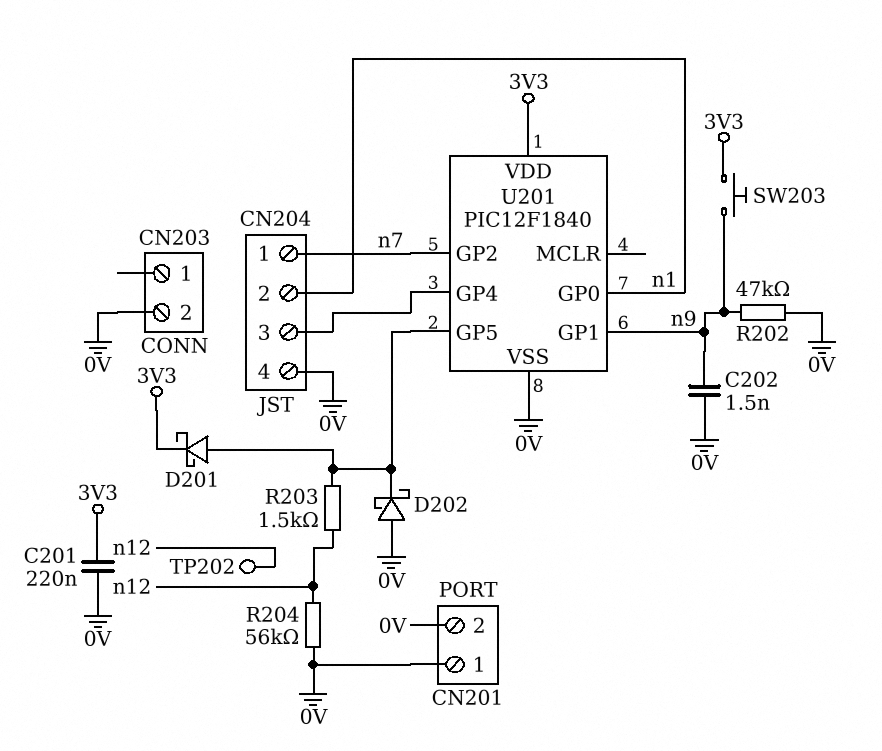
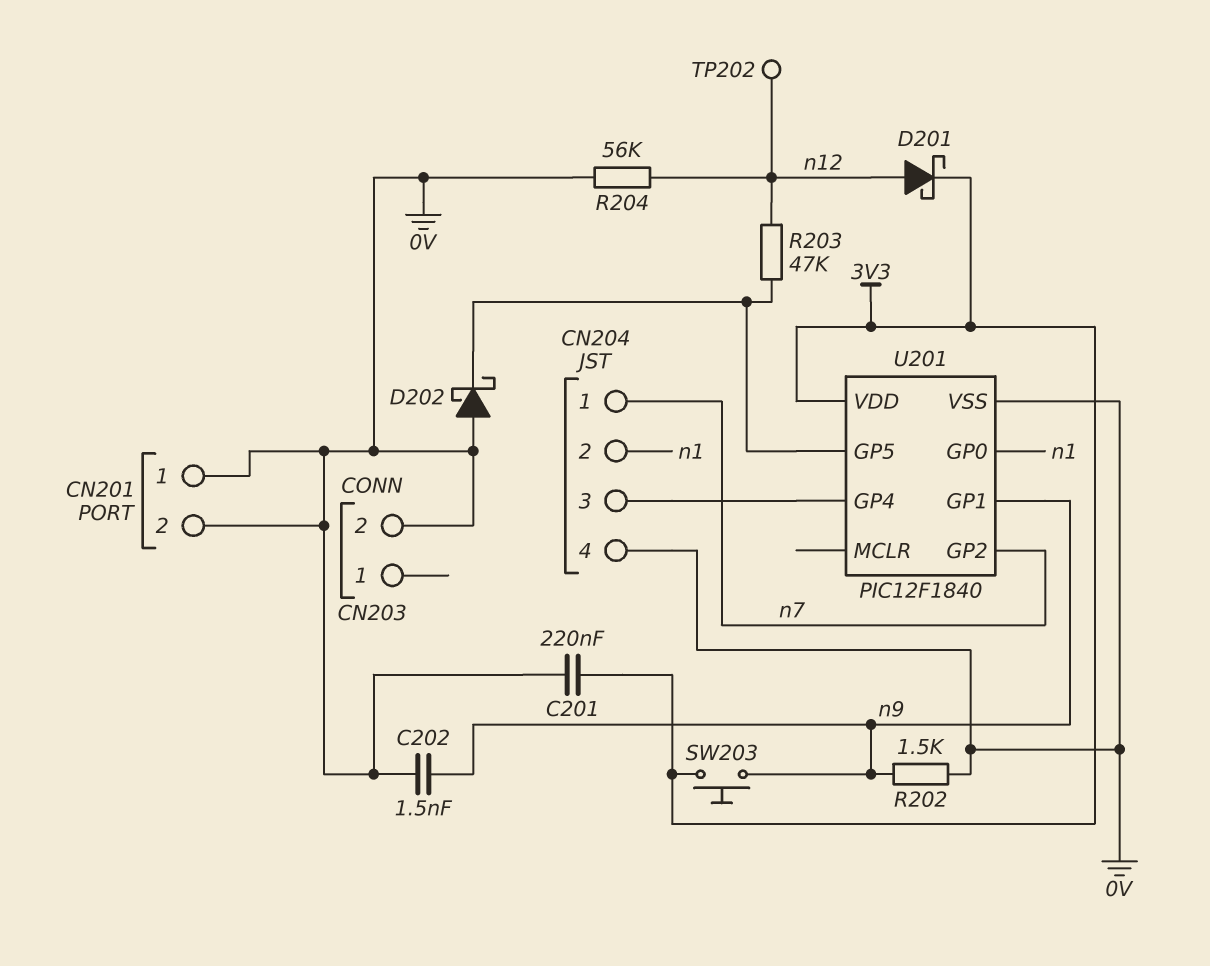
D201: schottky (A U201/GP5, K 3V3) -> schottky (A n12, K 3V3)
R202: 47k (0V, n9) -> 1.5k (0V, n9)
R203: 1.5k (U201/GP5, n12) -> 47k (U201/GP5, n12)

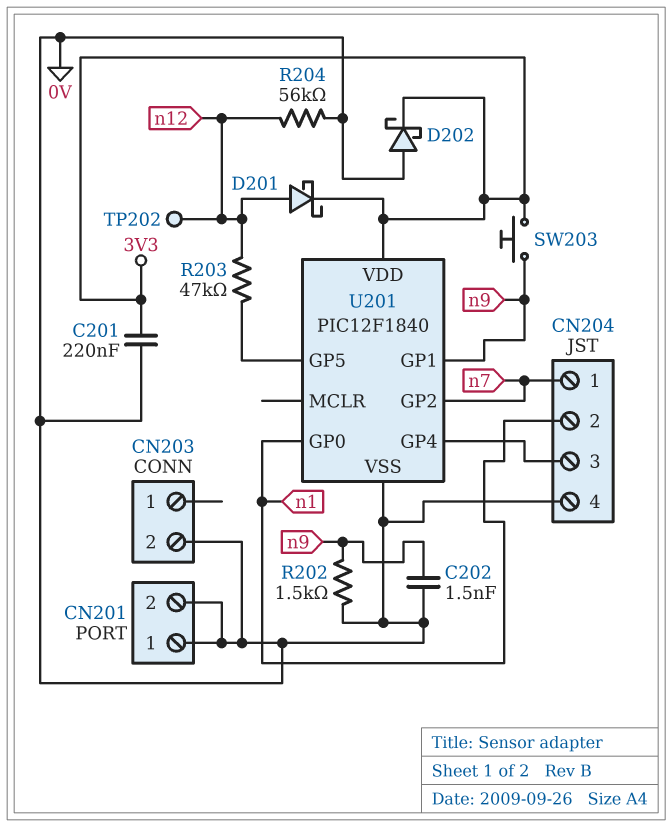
D202: schottky (A 0V, K U201/GP5) -> schottky (A 0V, K 3V3)

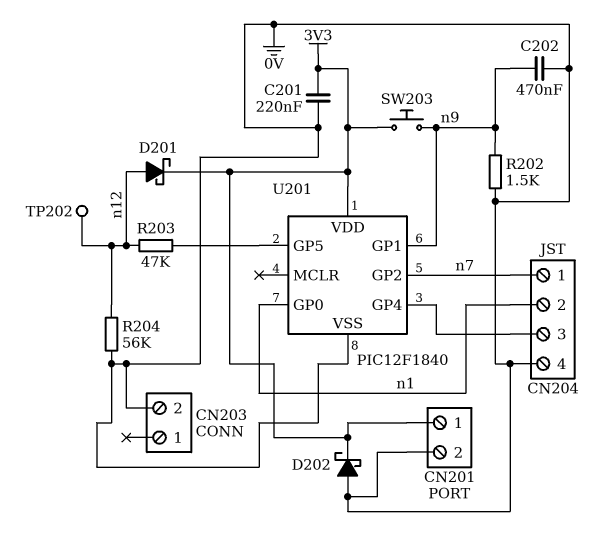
C202: 1.5nF (0V, n9) -> 470nF (0V, n9)
CN201 pin 1: 0V -> 3V3

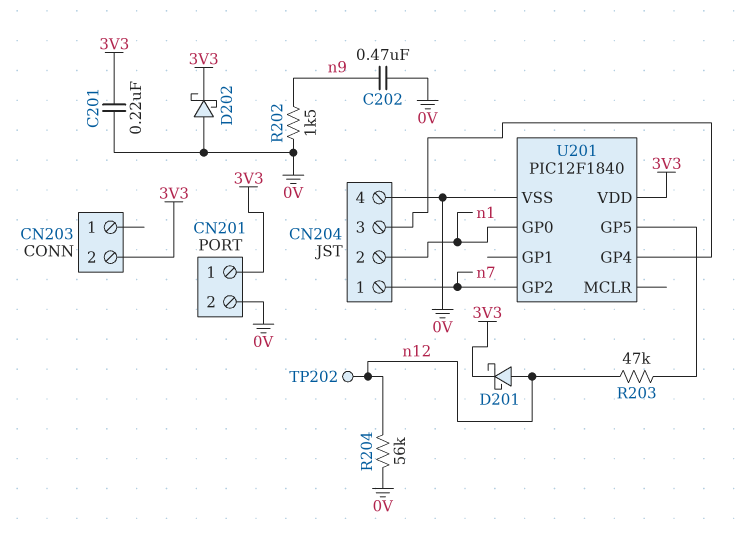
CN203 pin 2: 0V -> 3V3
SW203: button (3V3, n9) -> none
U201 pin GP1: n9 -> none

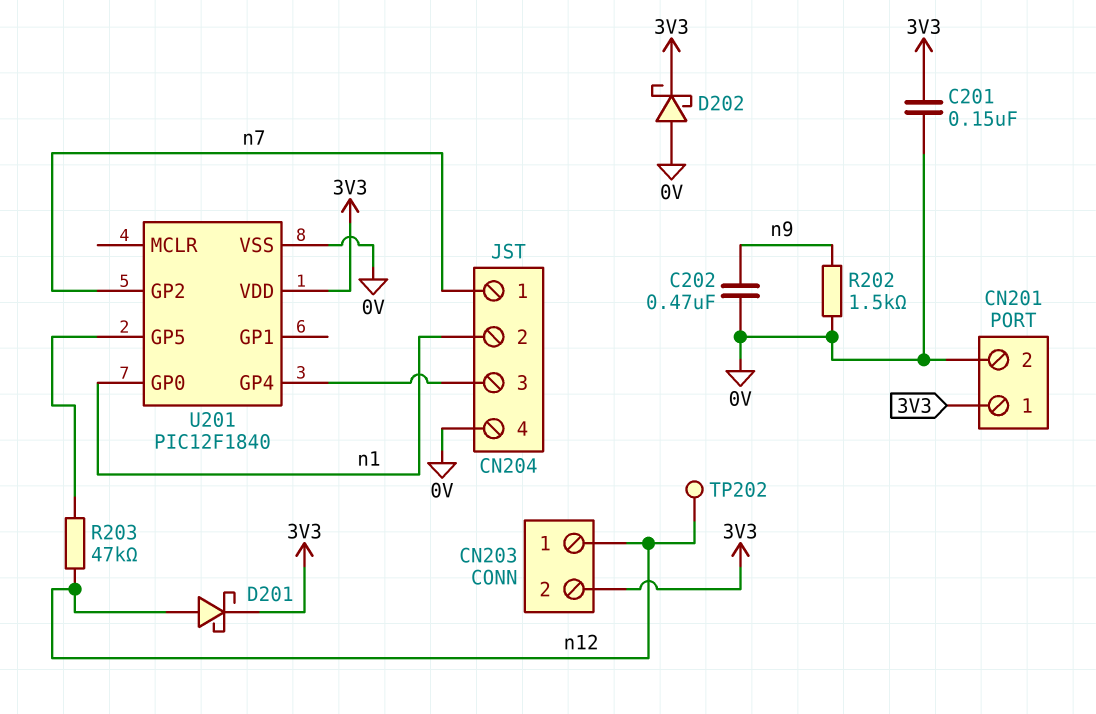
C201: 220nF (0V, 3V3) -> 150nF (0V, 3V3)
CN203 pin 1: none -> n12
R204: 56k (0V, n12) -> none

